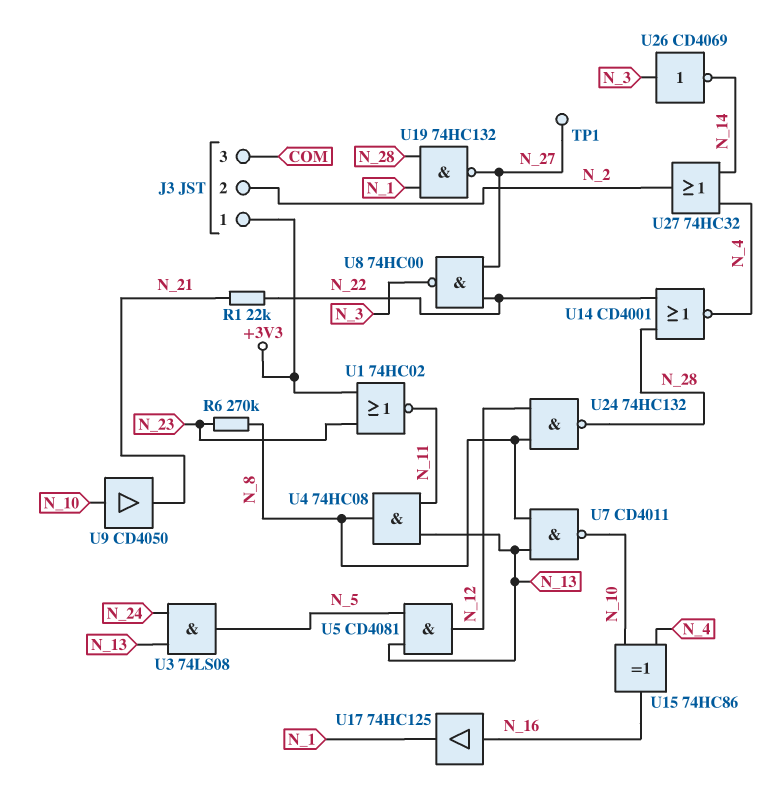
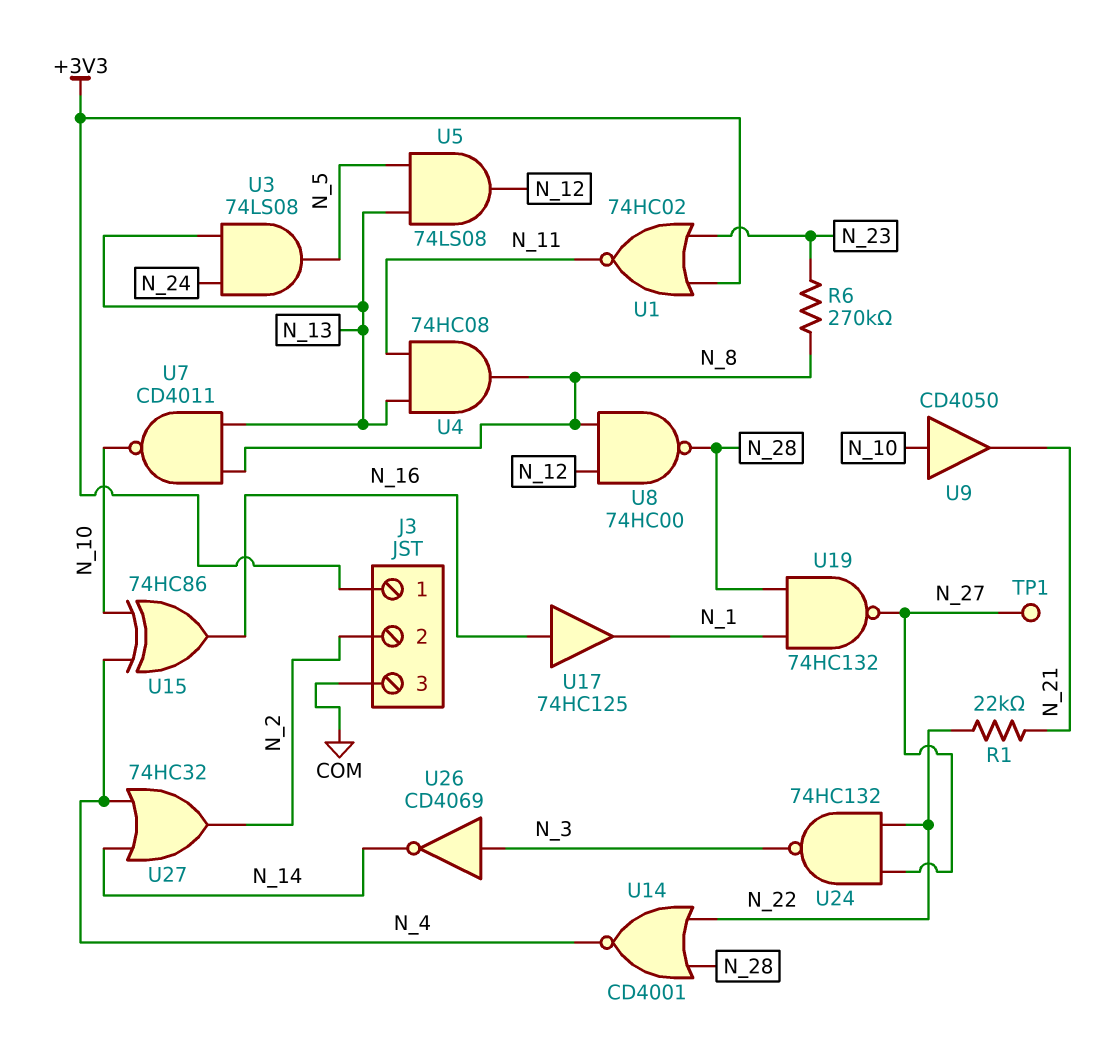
U5: AND CD4081 (in N_5, in N_13, out N_12) -> AND 74LS08 (in N_5, in N_13, out N_12)
U8: NAND 74HC00 (in N_22, in N_27, out N_3) -> NAND 74HC00 (in N_8, in N_12, out N_28)
U24: NAND 74HC132 (in N_8, in N_12, out N_28) -> NAND 74HC132 (in N_22, in N_27, out N_3)

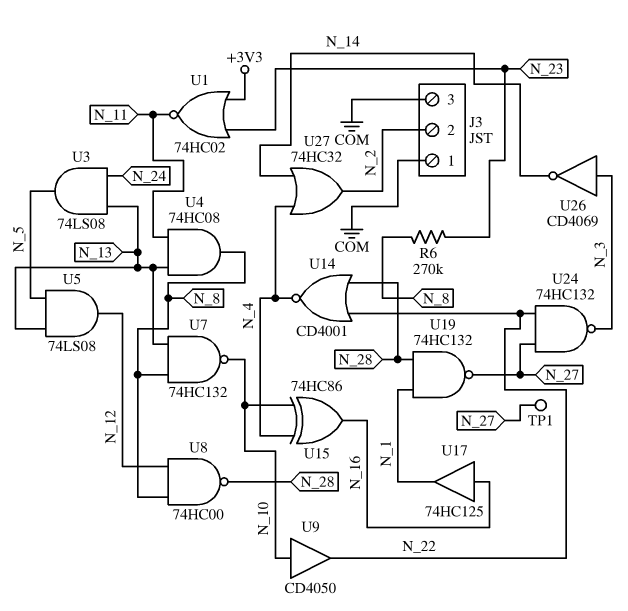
J3 pin 1: +3V3 -> COM
R1: 22k (N_21, N_22) -> none
U7: NAND CD4011 (in N_8, in N_13, out N_10) -> NAND 74HC132 (in N_8, in N_13, out N_10)
U9: buffer CD4050 (in N_10, out N_21) -> buffer CD4050 (in N_10, out N_22)

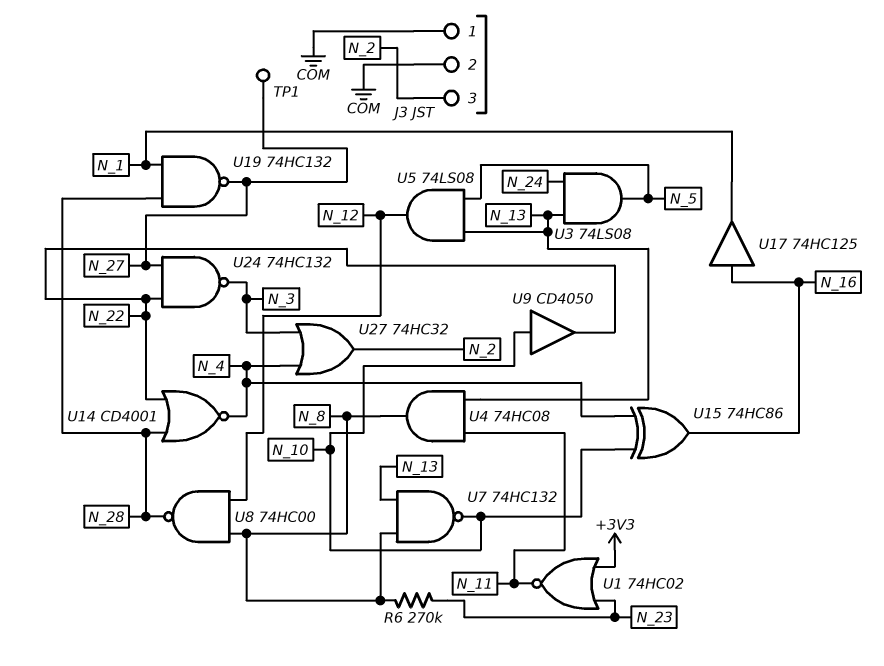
J3 pin 2: N_2 -> COM
J3 pin 3: COM -> N_2
U26: NOT CD4069 (in N_3, out N_14) -> none
U27: OR 74HC32 (in N_4, in N_14, out N_2) -> OR 74HC32 (in N_3, in N_4, out N_2)

